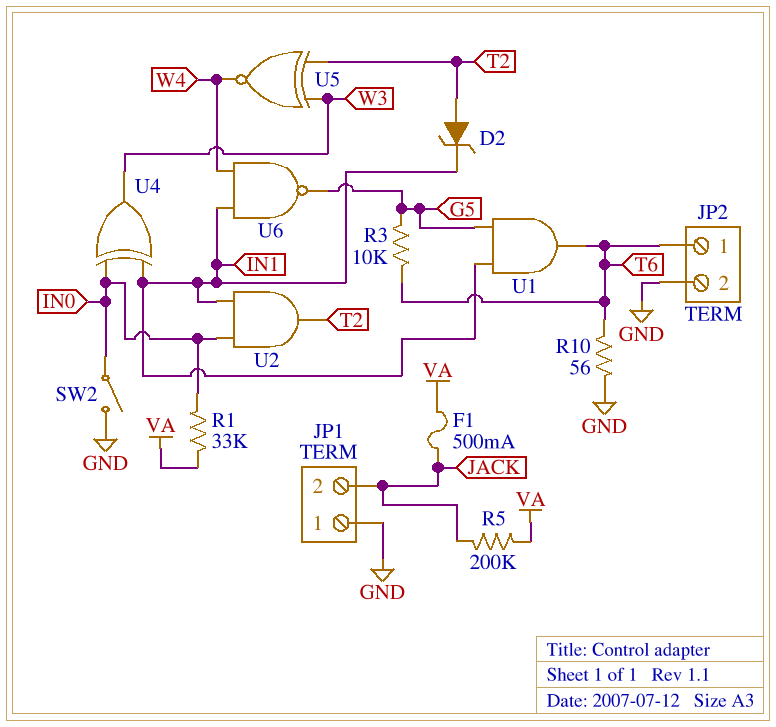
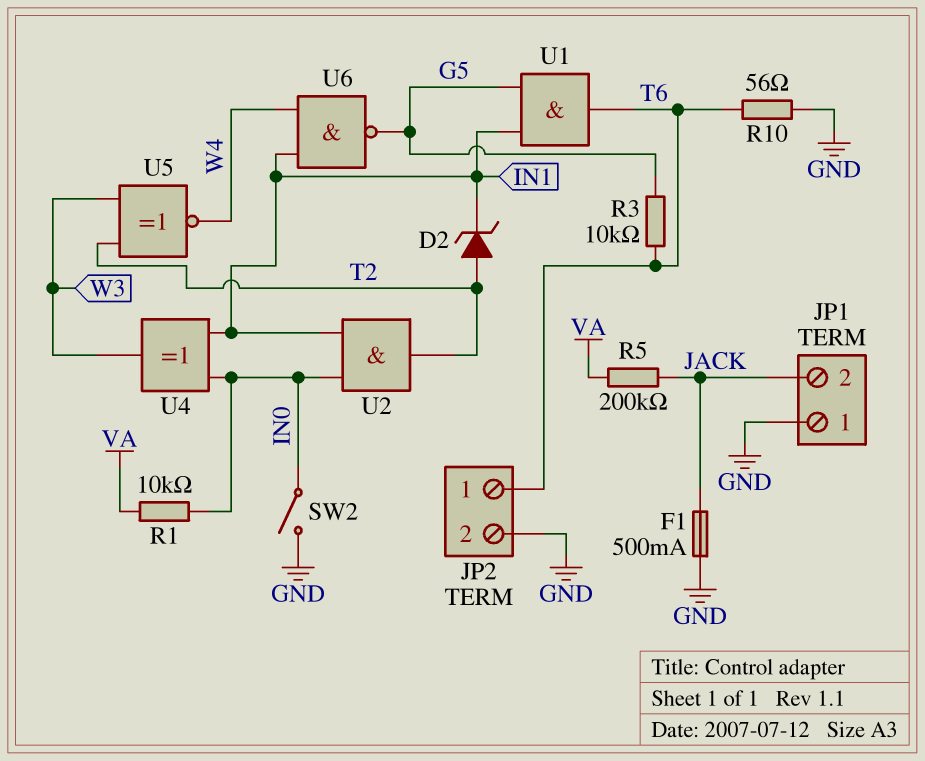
F1: 500mA (JACK, VA) -> 500mA (GND, JACK)
R1: 33k (IN0, VA) -> 10k (IN0, VA)

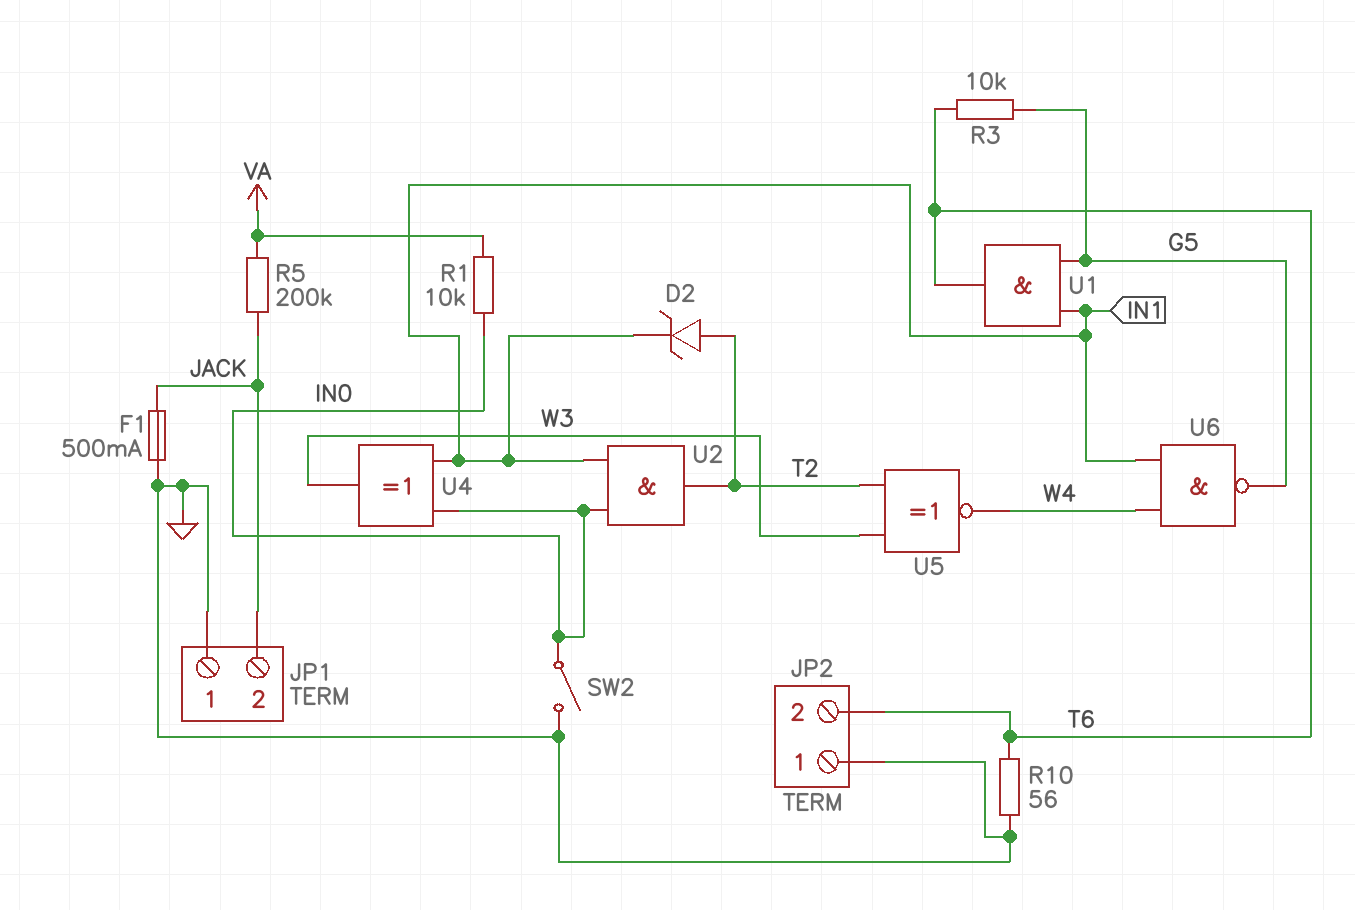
JP2 pin 1: T6 -> GND
JP2 pin 2: GND -> T6

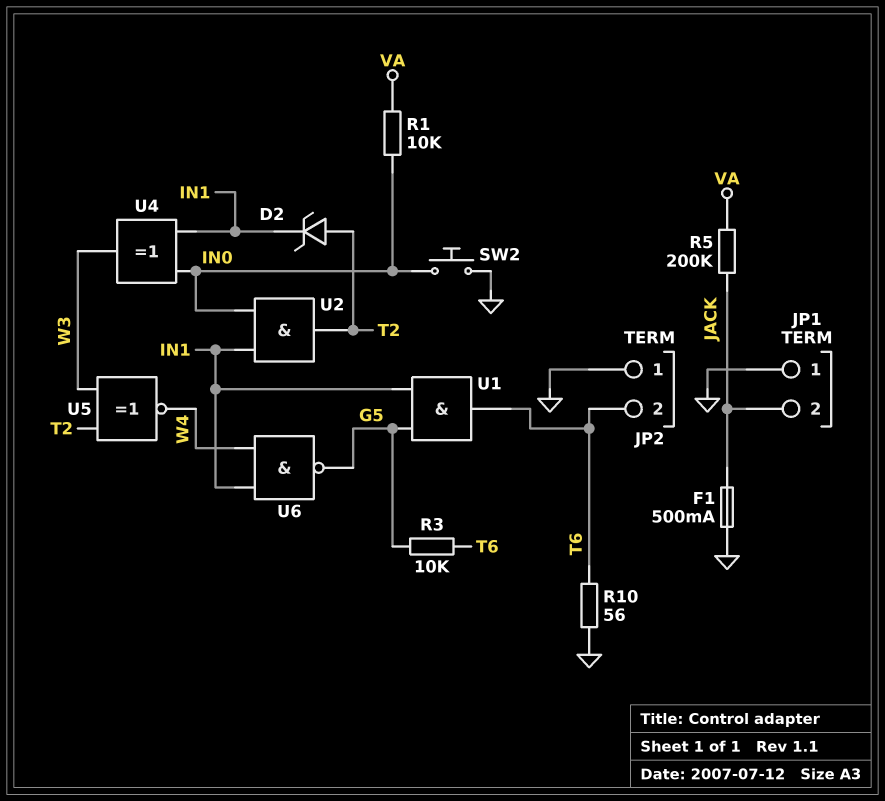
SW2: switch (GND, IN0) -> button (GND, IN0)

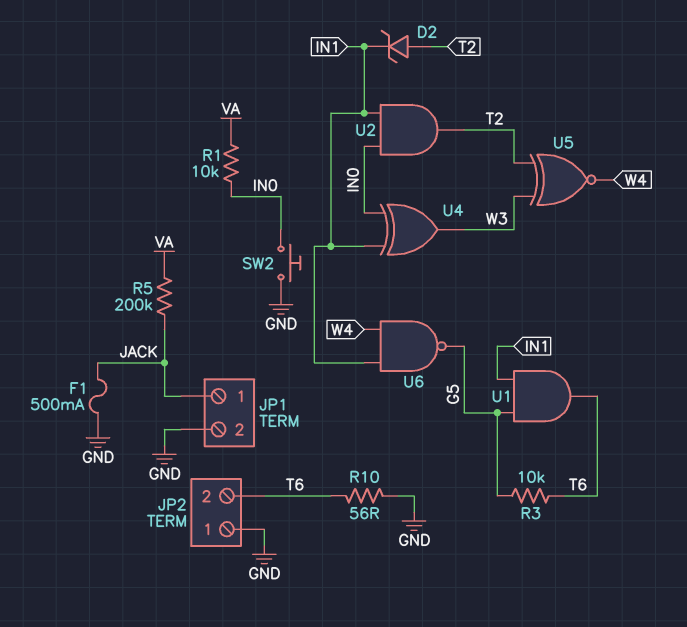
JP1 pin 1: GND -> JACK
JP1 pin 2: JACK -> GND

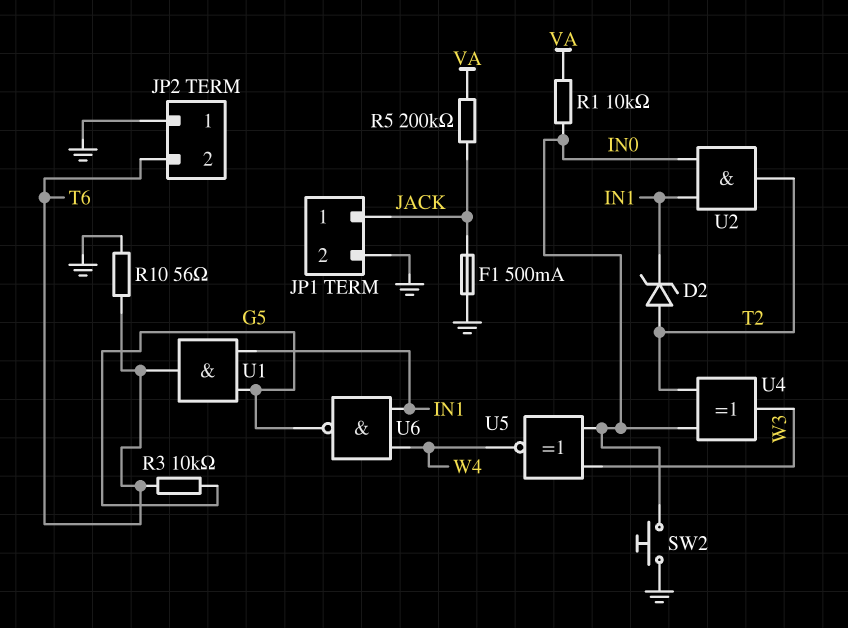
U4: XOR (in IN0, in IN1, out W3) -> XOR (in IN0, in T2, out W3)
U5: XNOR (in T2, in W3, out W4) -> XNOR (in IN0, in W3, out W4)

